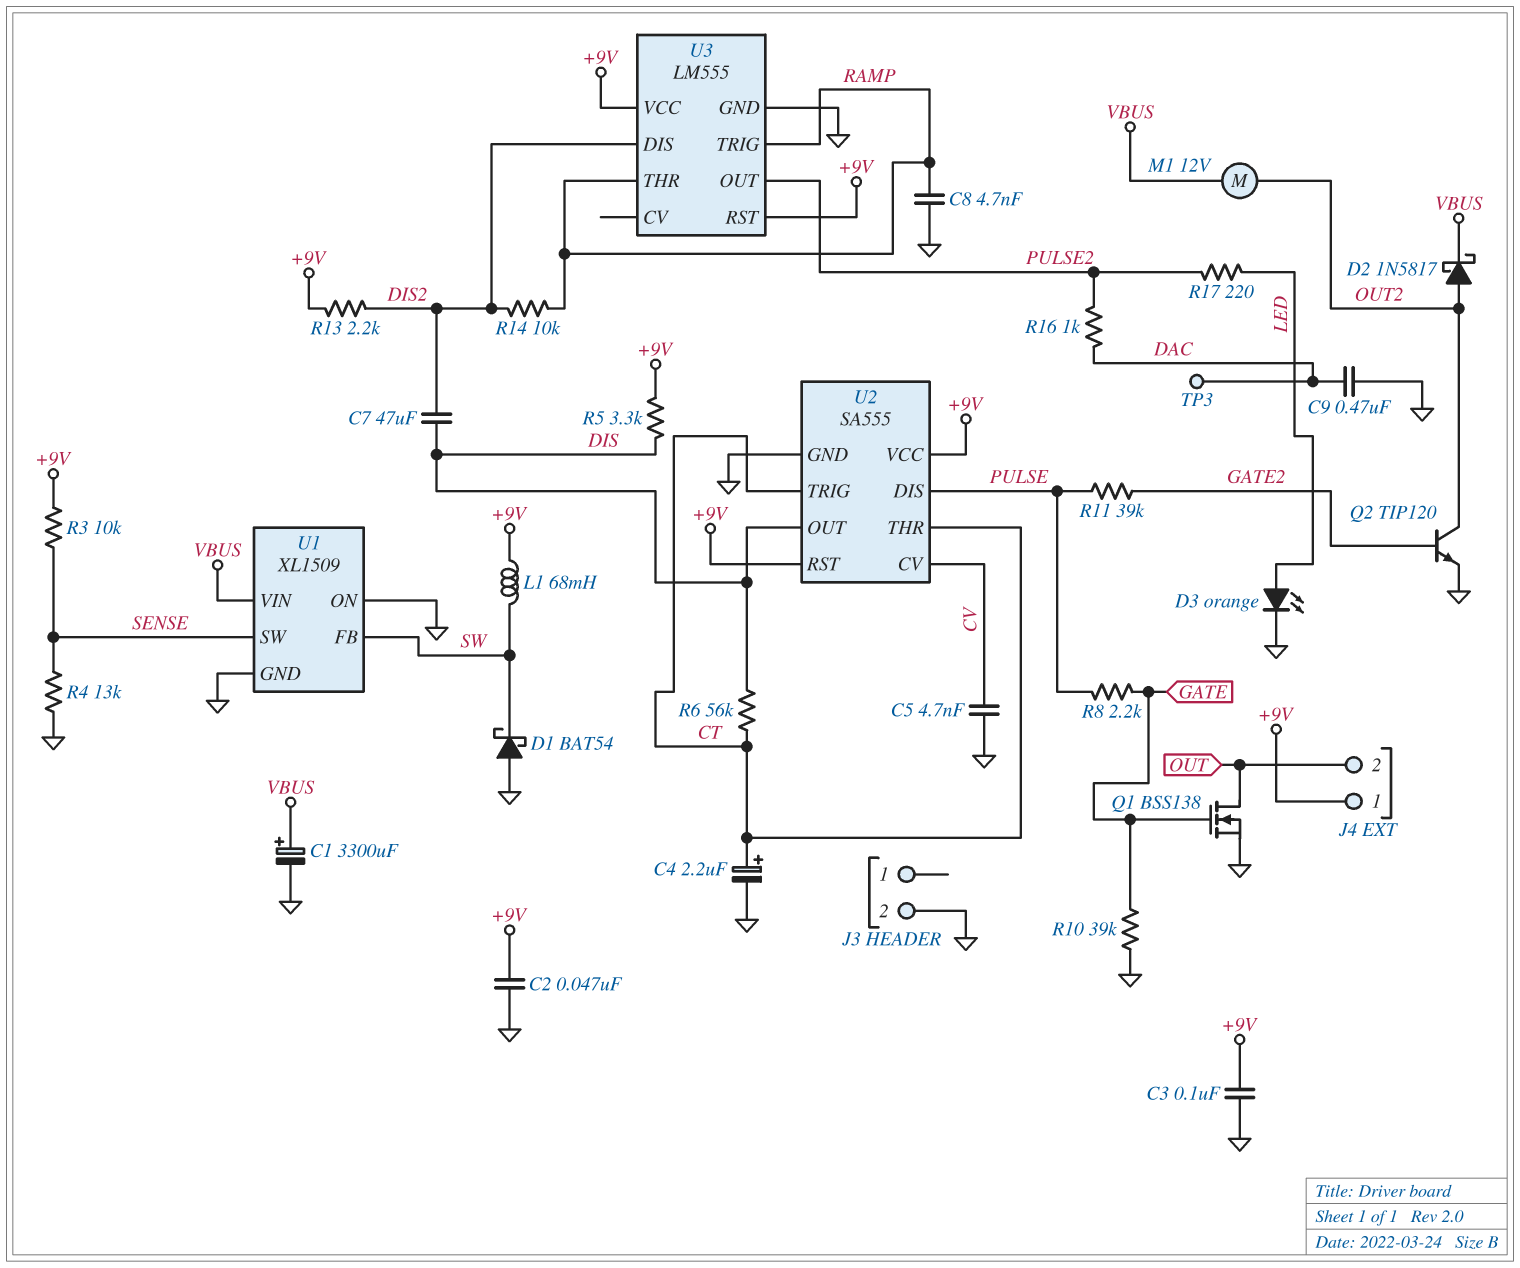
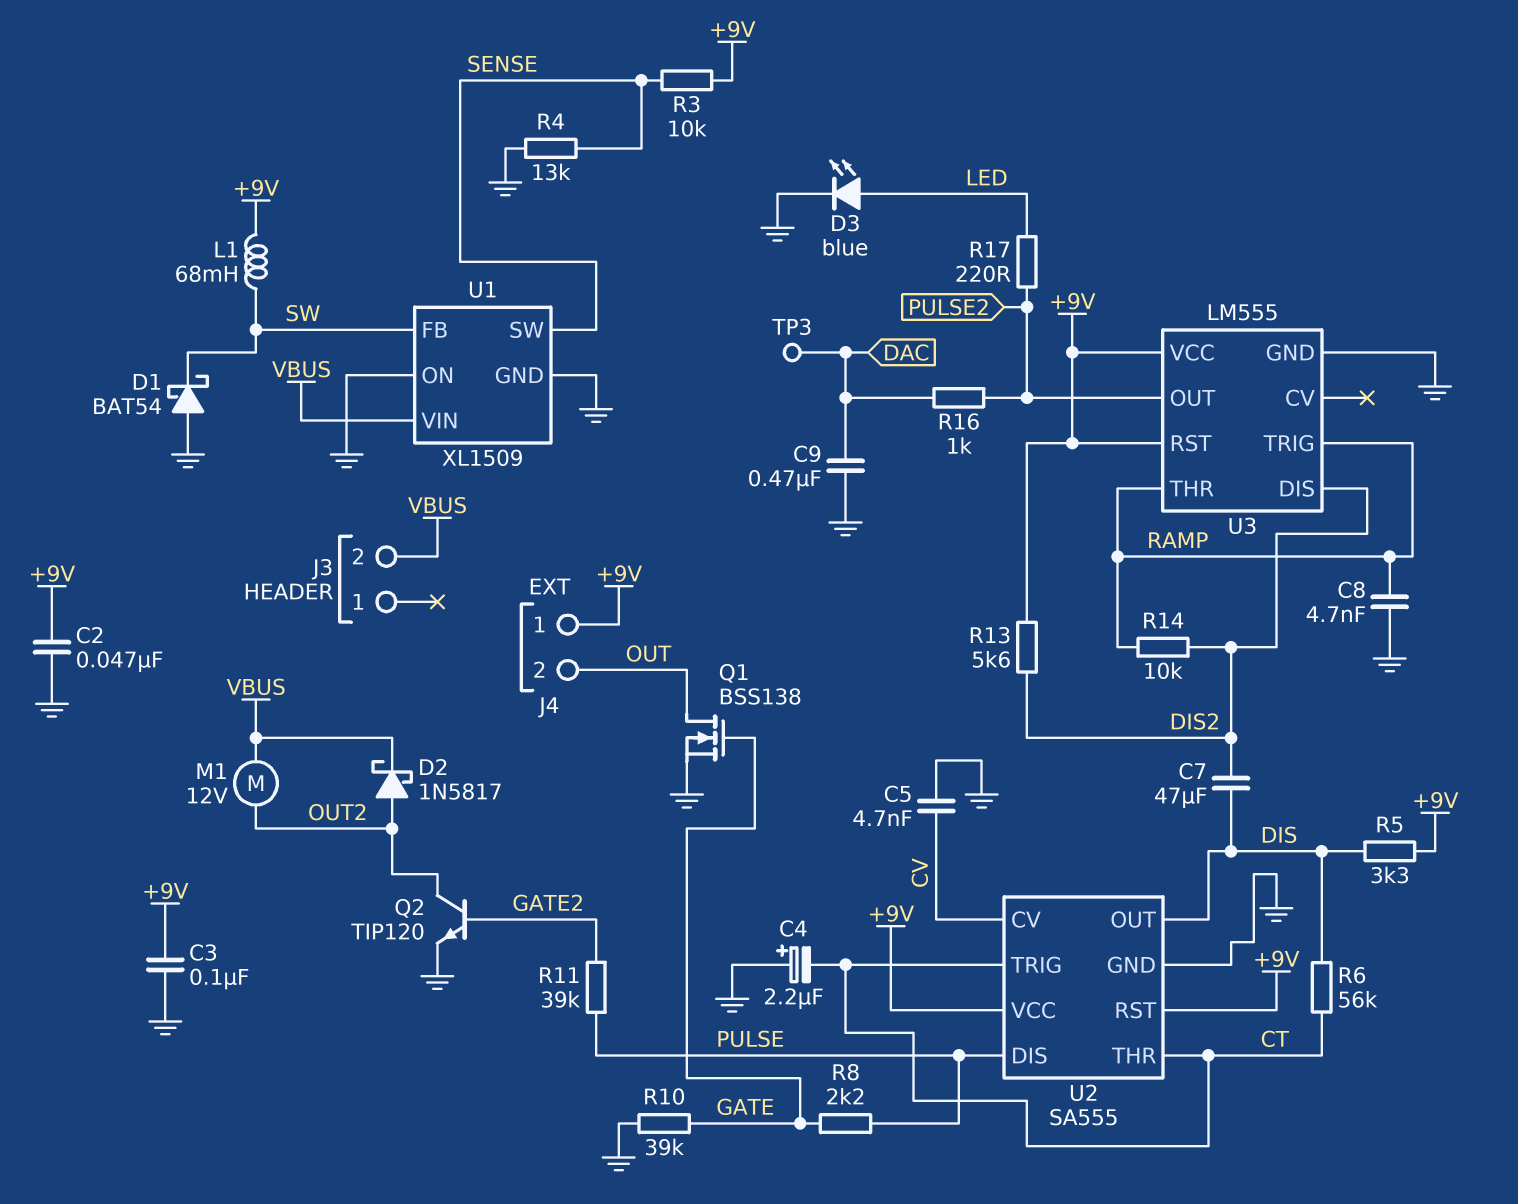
C1: 3300uF (plus VBUS, minus GND) -> none
C4: 2.2uF (plus CT, minus GND) -> 2.2uF (plus GND, minus CT)
D3: LED orange (A LED, K GND) -> LED blue (A LED, K GND)
J3 pin 2: GND -> VBUS
R13: 2.2k (+9V, DIS2) -> 5.6k (+9V, DIS2)

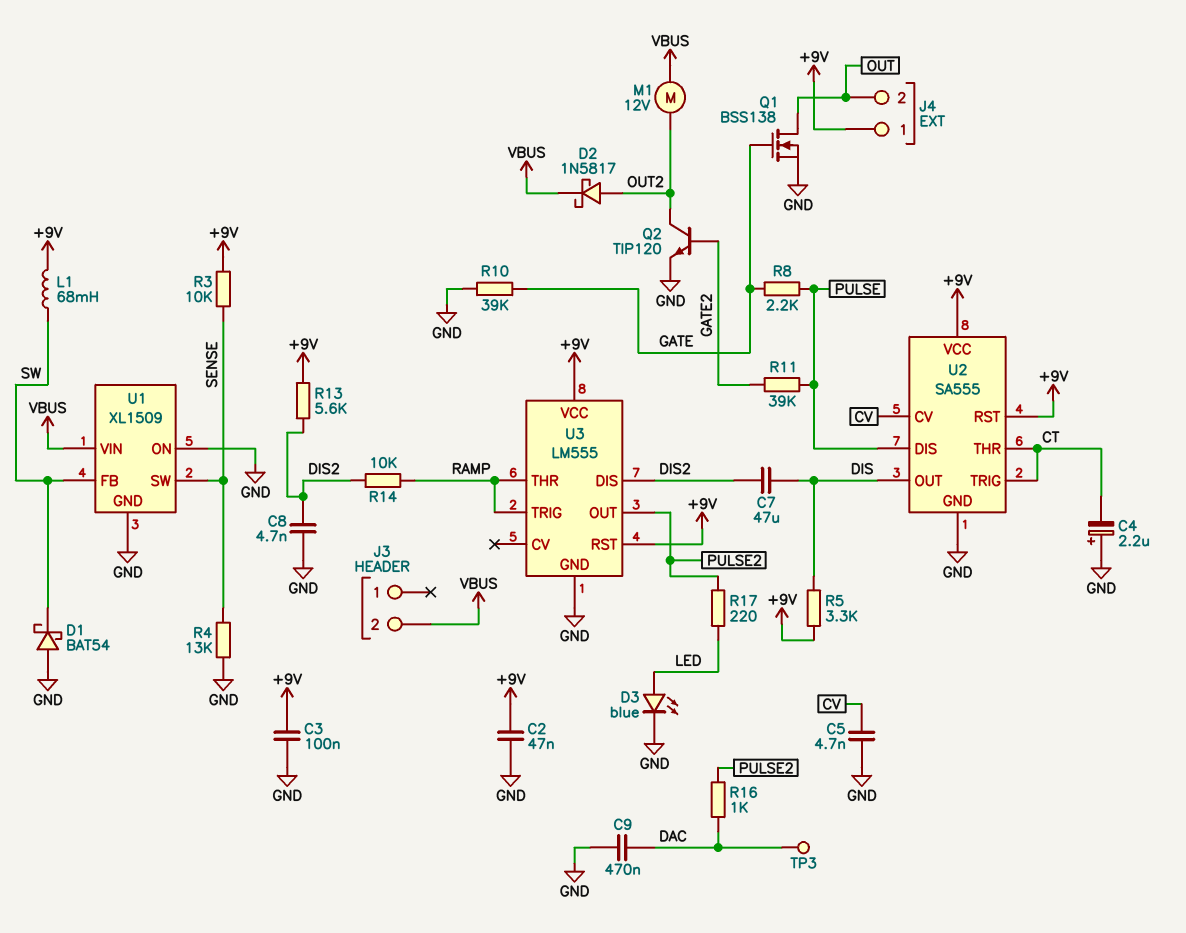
C8: 4.7nF (GND, RAMP) -> 4.7nF (DIS2, GND)
R6: 56k (CT, DIS) -> none

